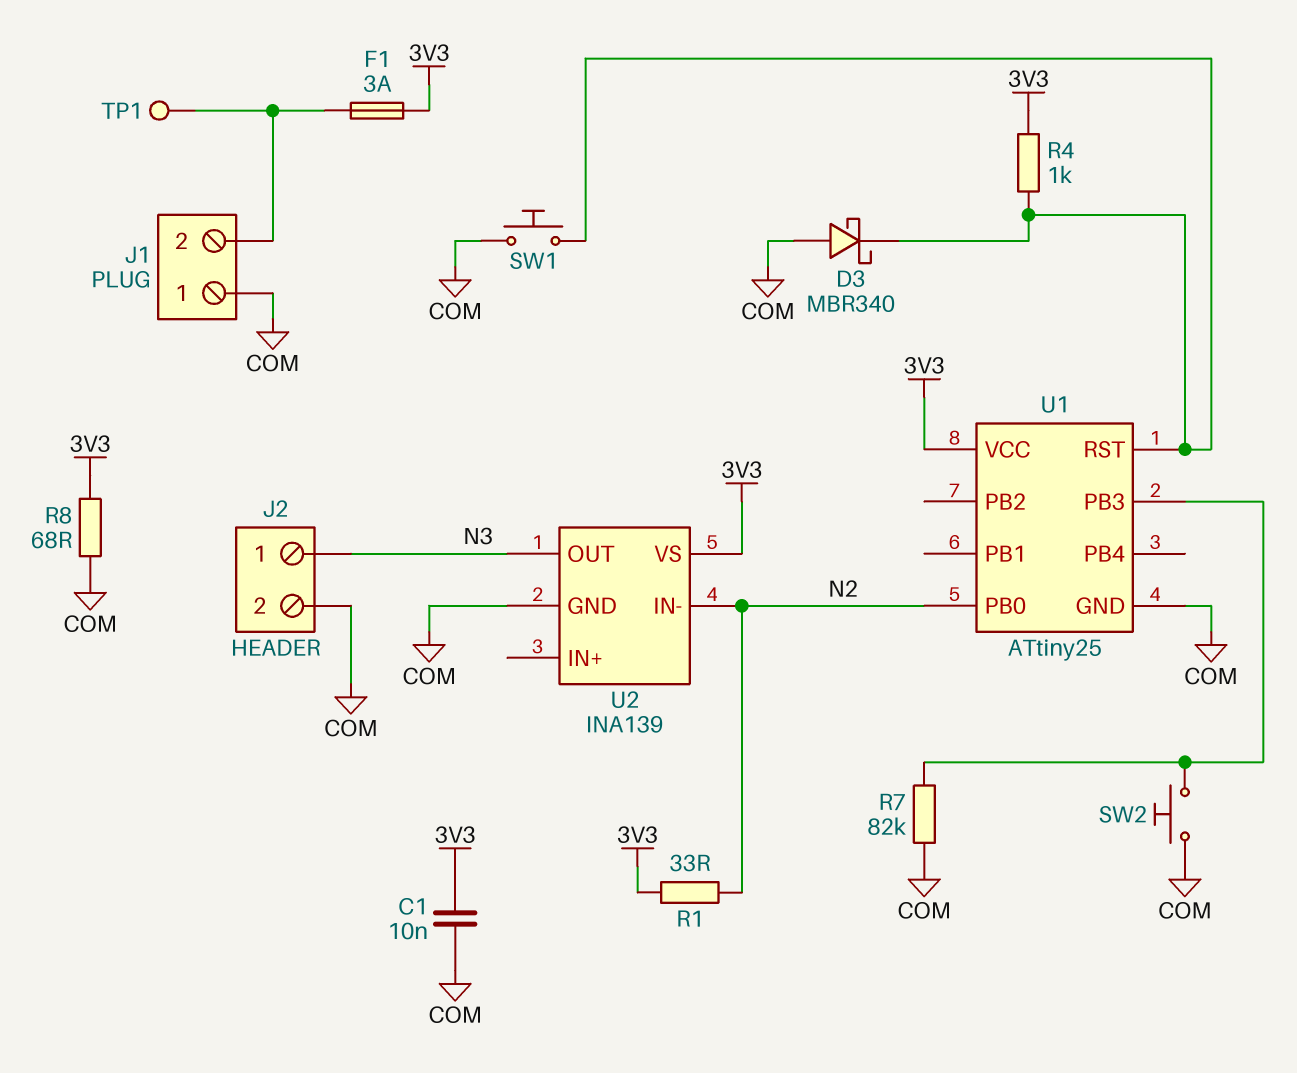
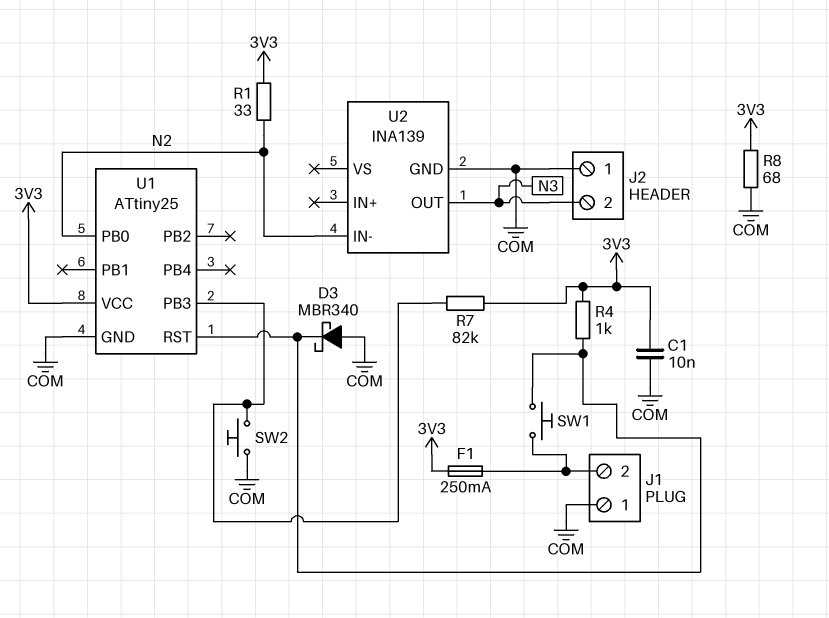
F1: 3A (3V3, J1/2) -> 250mA (3V3, J1/2)
J2 pin 1: N3 -> COM
J2 pin 2: COM -> N3
R7: 82k (COM, U1/PB3) -> 82k (3V3, U1/PB3)
SW1: button (COM, U1/RST) -> button (J1/2, U1/RST)
TP1: test point (J1/2) -> none
U2 pin VS: 3V3 -> none

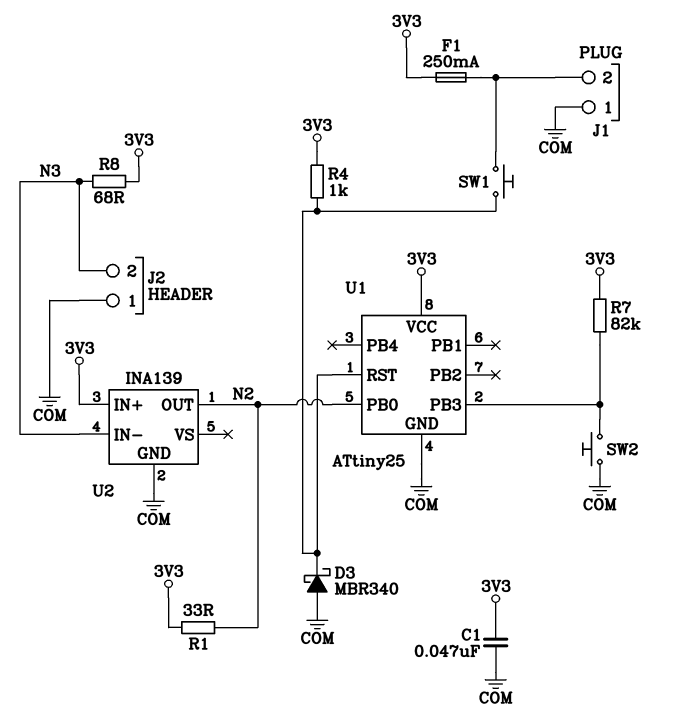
C1: 10nF (3V3, COM) -> 47nF (3V3, COM)
R8: 68 (3V3, COM) -> 68 (3V3, N3)
U2 pin IN+: none -> 3V3
U2 pin IN-: N2 -> N3
U2 pin OUT: N3 -> N2

